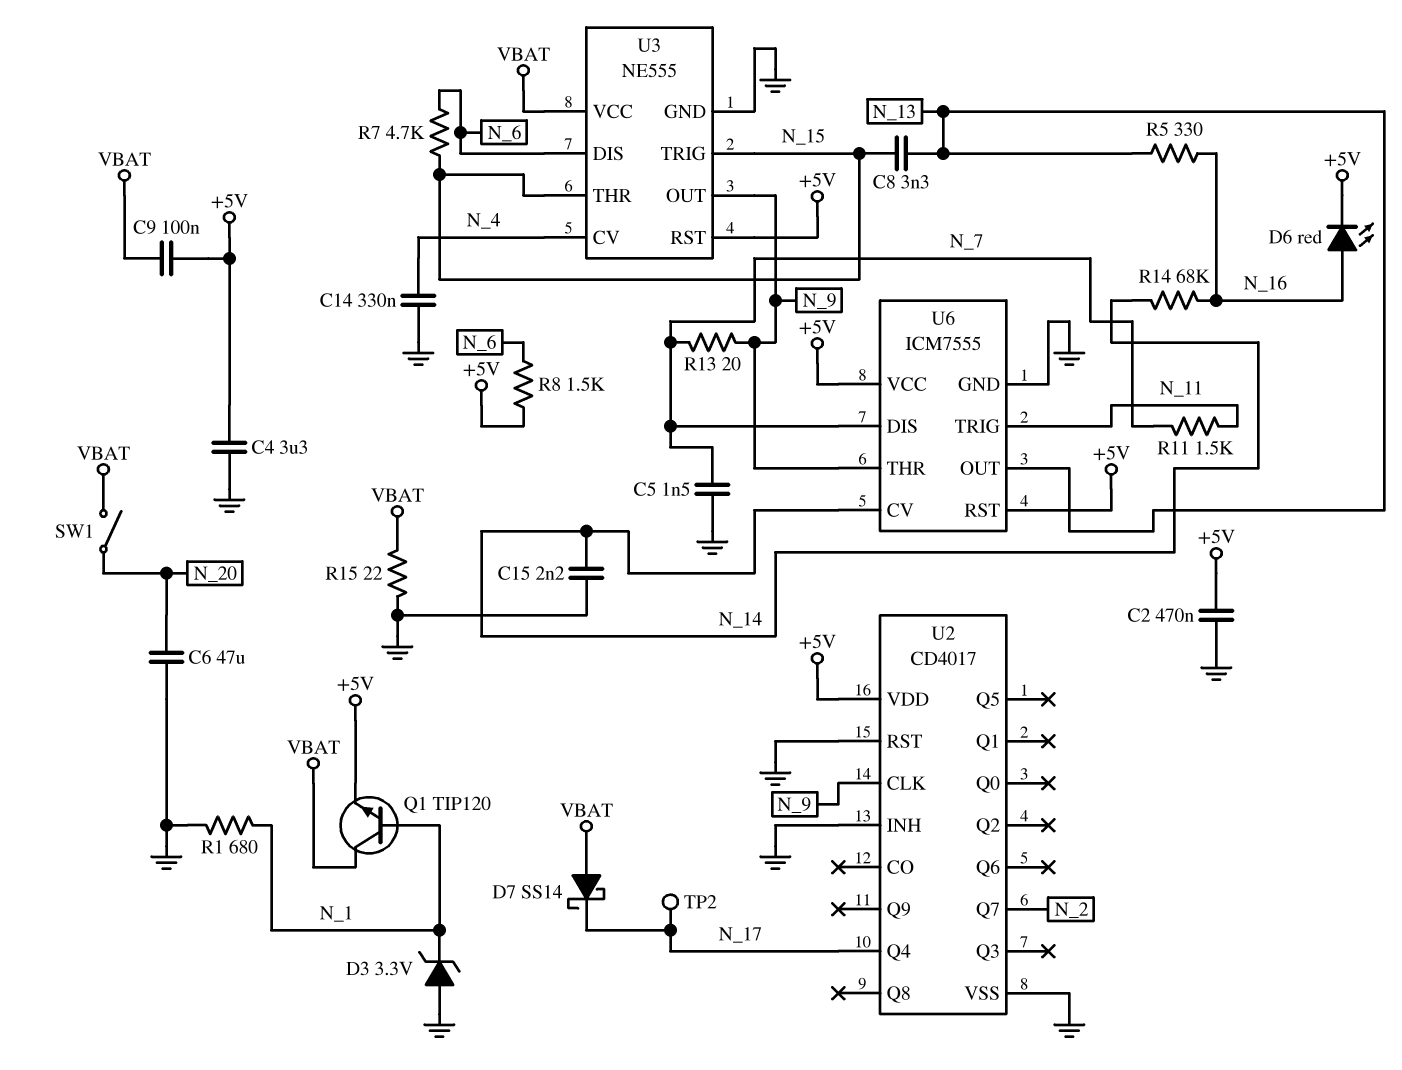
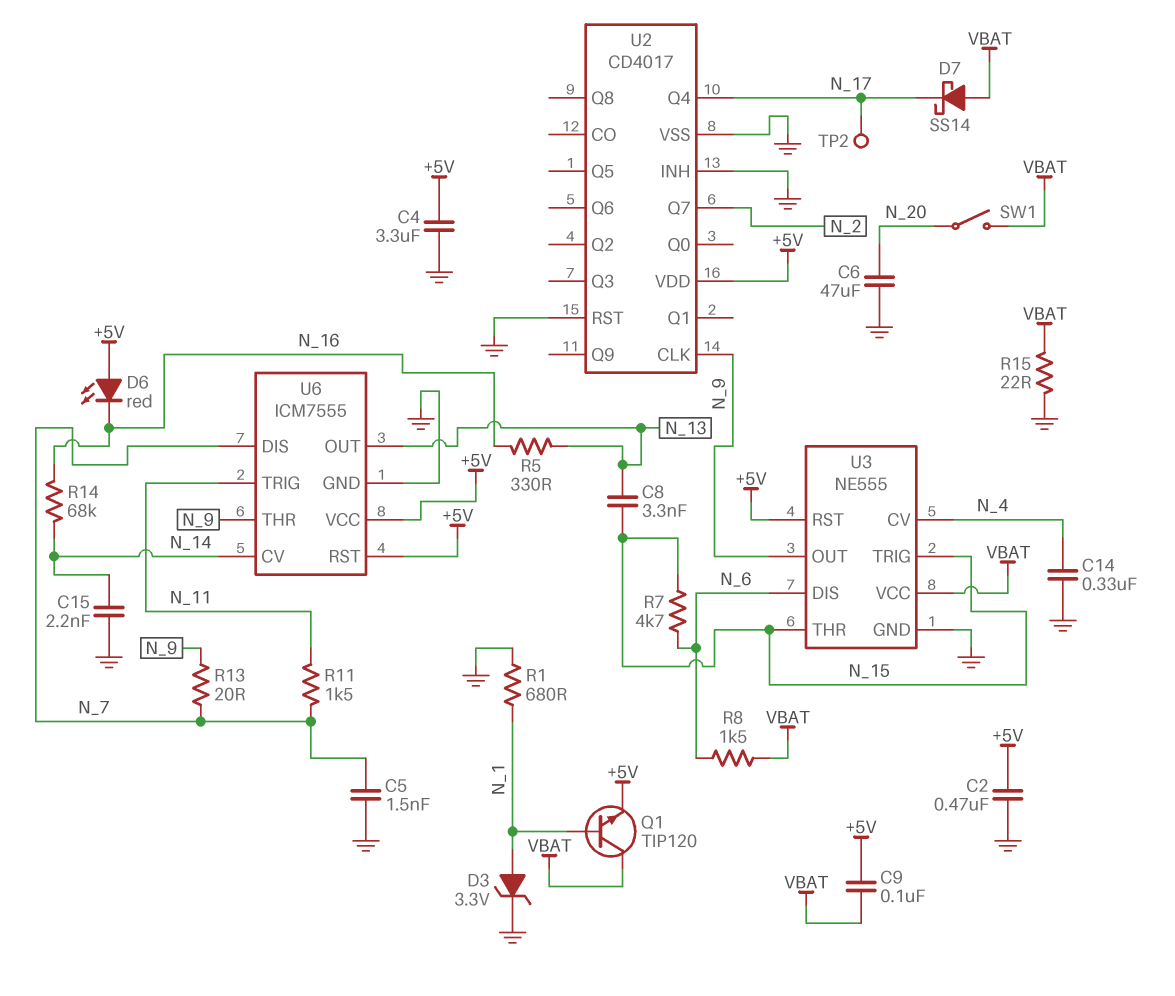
D3: zener 3.3V (A GND, K N_1) -> zener 3.3V (A N_1, K GND)
D6: LED red (A N_16, K +5V) -> LED red (A +5V, K N_16)
R8: 1.5k (+5V, N_6) -> 1.5k (N_6, VBAT)

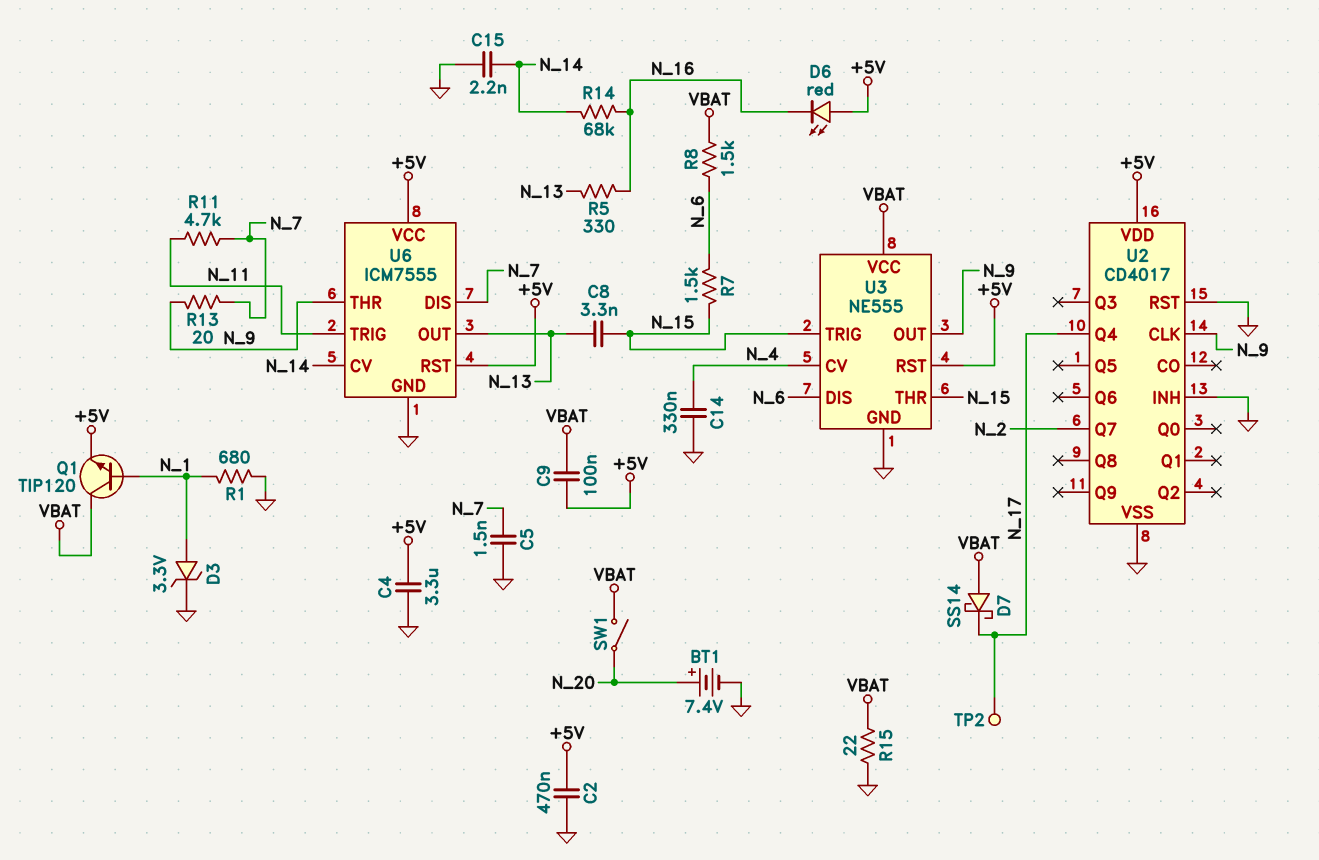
BT1: none -> 7.4V (plus N_20, minus GND)
C6: 47uF (GND, N_20) -> none
R7: 4.7k (N_6, N_15) -> 1.5k (N_6, N_15)
R11: 1.5k (N_7, N_11) -> 4.7k (N_7, N_11)

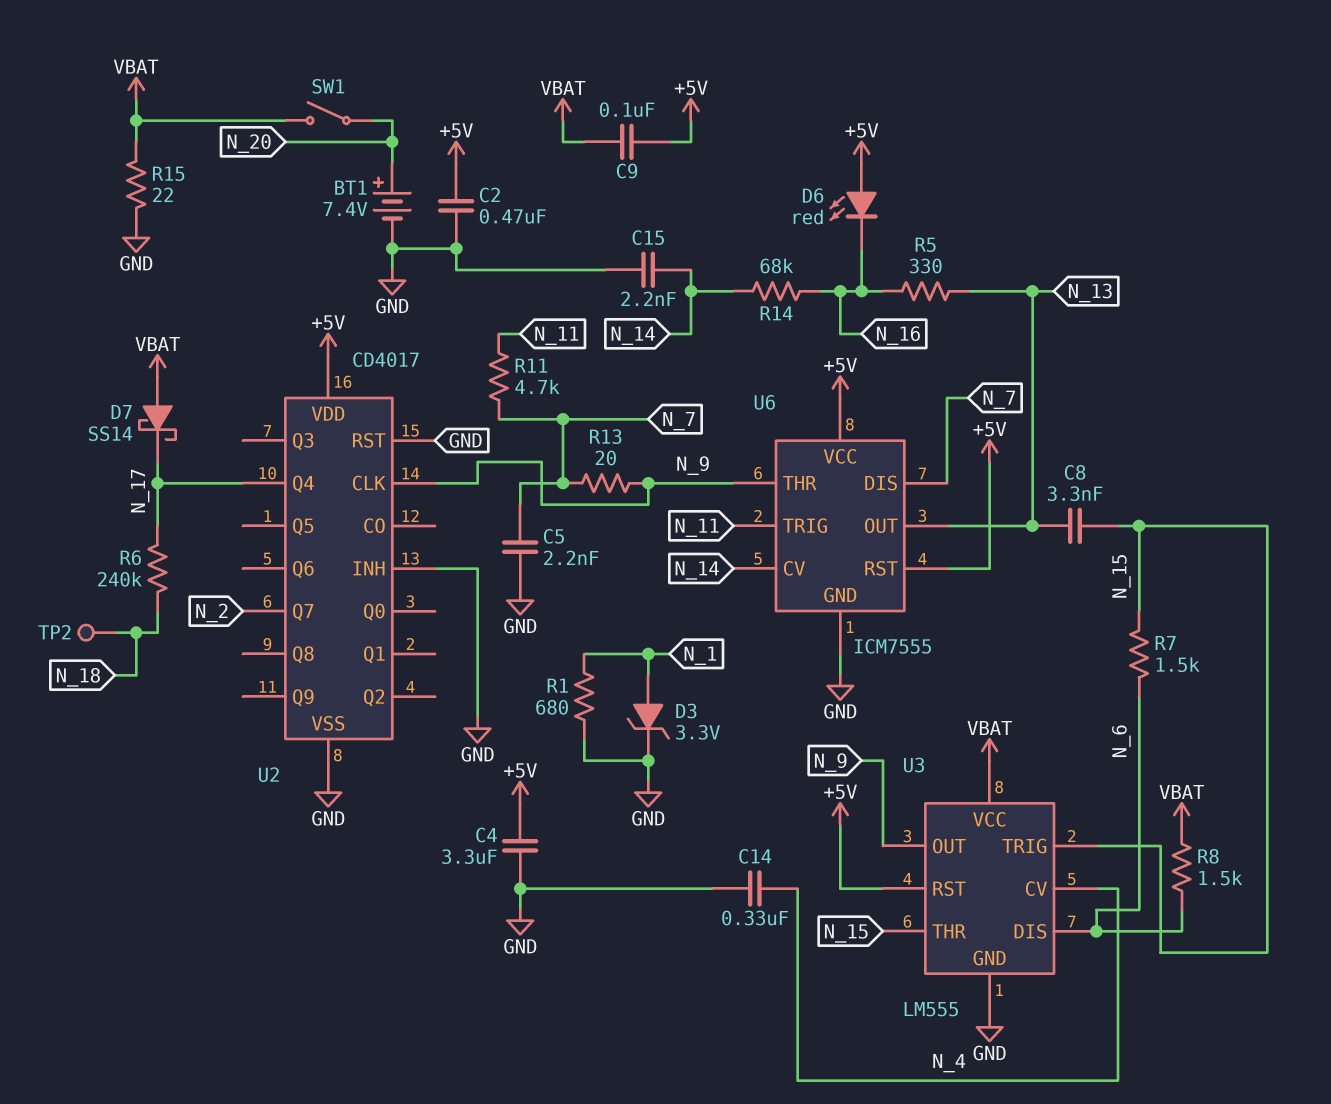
C5: 1.5nF (GND, N_7) -> 2.2nF (GND, N_7)
Q1: NPN TIP120 (B N_1, C VBAT, E +5V) -> none
R6: none -> 240k (N_17, N_18)
TP2: test point (N_17) -> test point (N_18)
U3: NE555 -> LM555

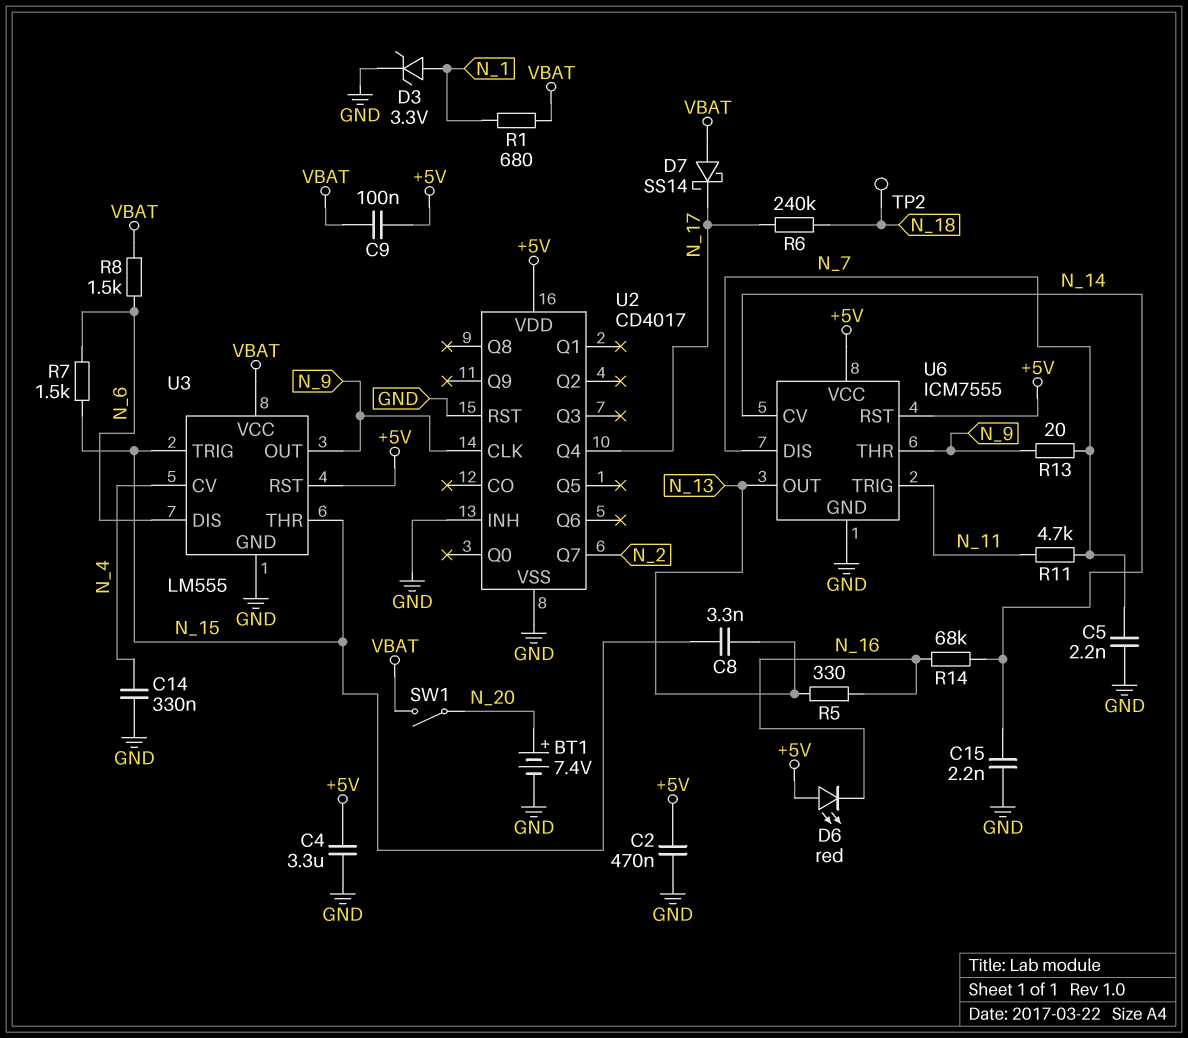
R1: 680 (GND, N_1) -> 680 (N_1, VBAT)
R15: 22 (GND, VBAT) -> none

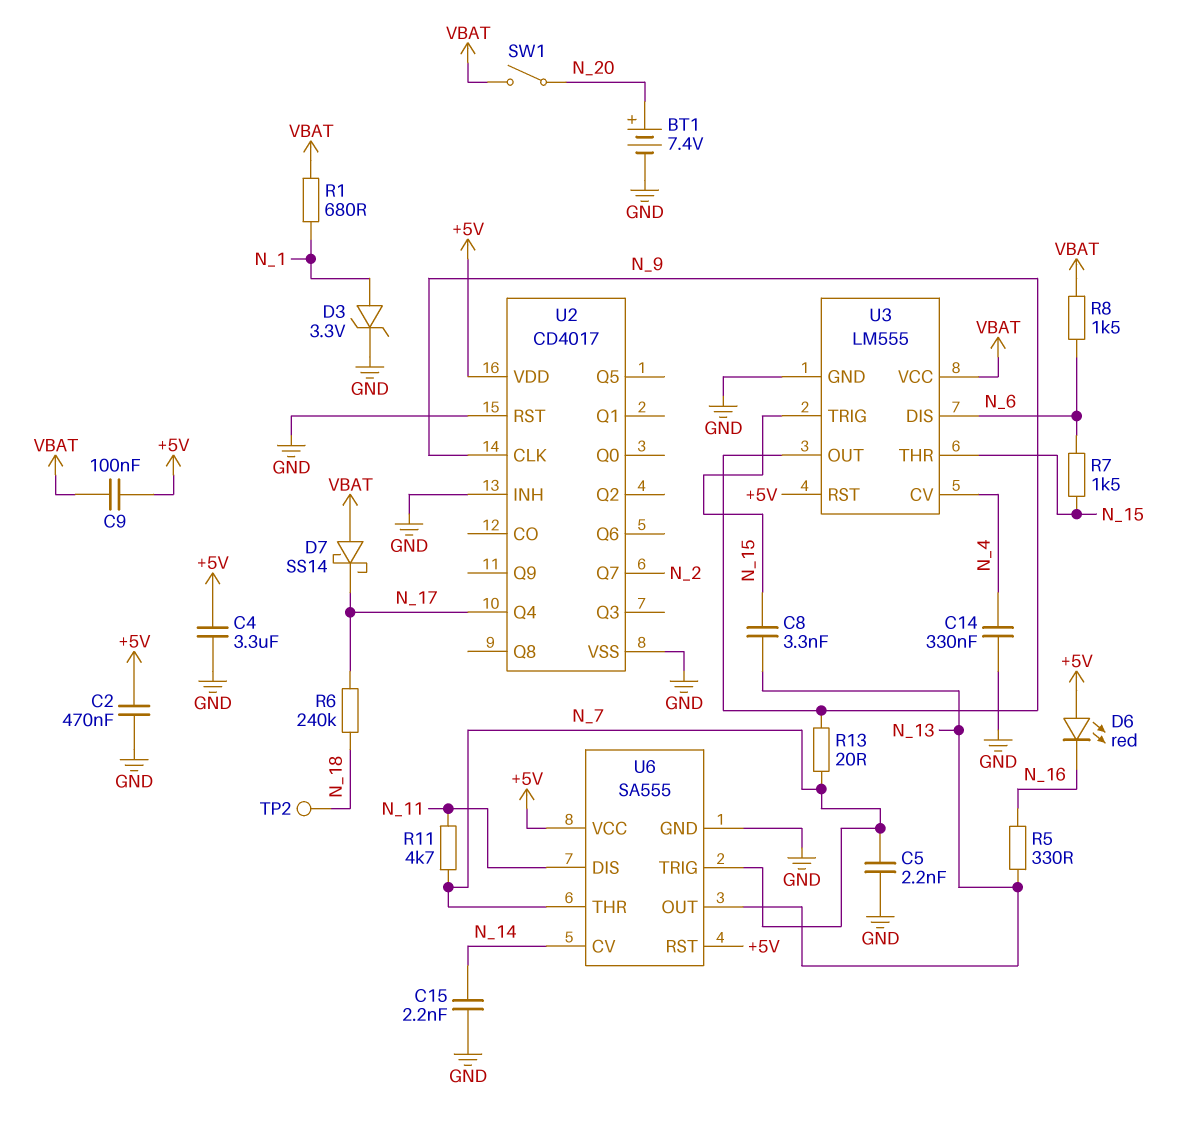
R14: 68k (N_14, N_16) -> none
U6: ICM7555 -> SA555
U6 pin DIS: N_7 -> N_11
U6 pin THR: N_9 -> N_7
U6 pin TRIG: N_11 -> N_7

